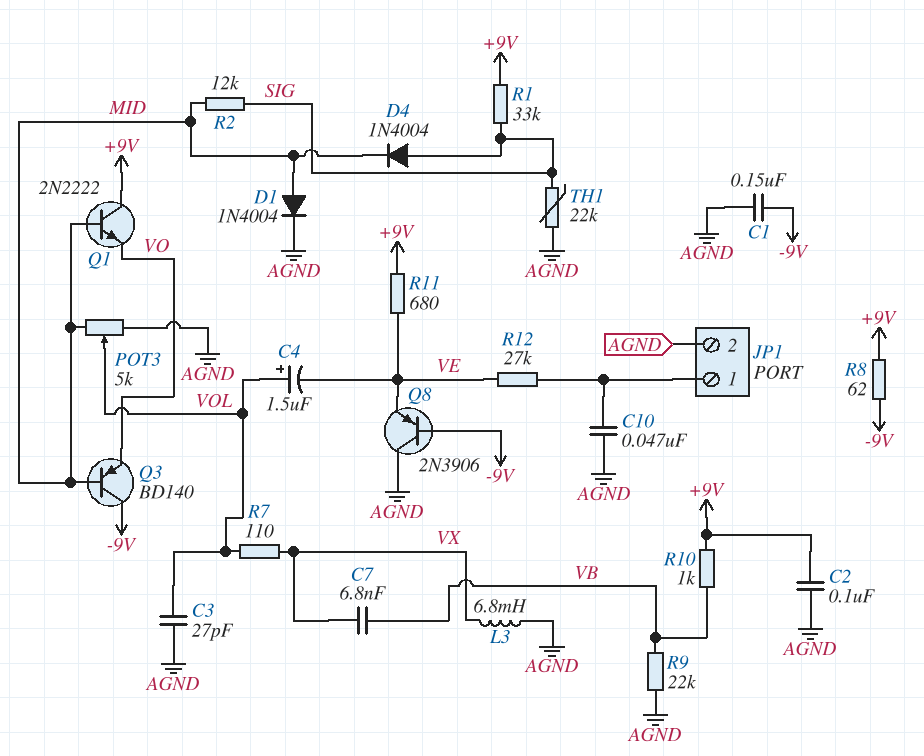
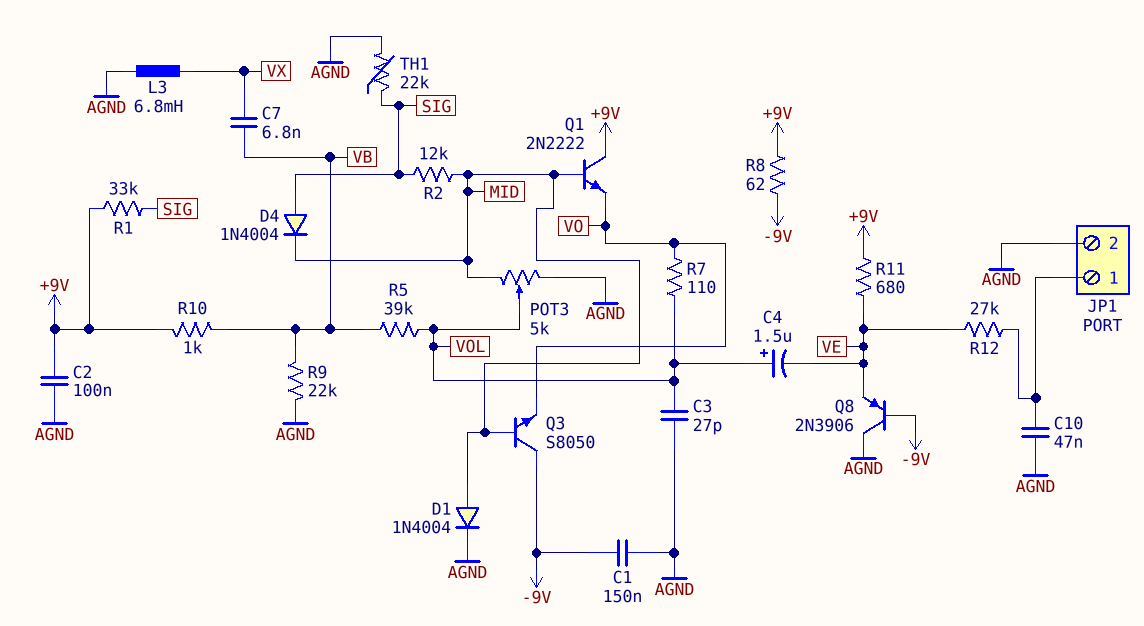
Q3: PNP BD140 (B MID, C -9V, E VO) -> NPN S8050 (B MID, C -9V, E VO)
R5: none -> 39k (VB, VOL)
R7: 110 (VOL, VX) -> 110 (VO, VOL)

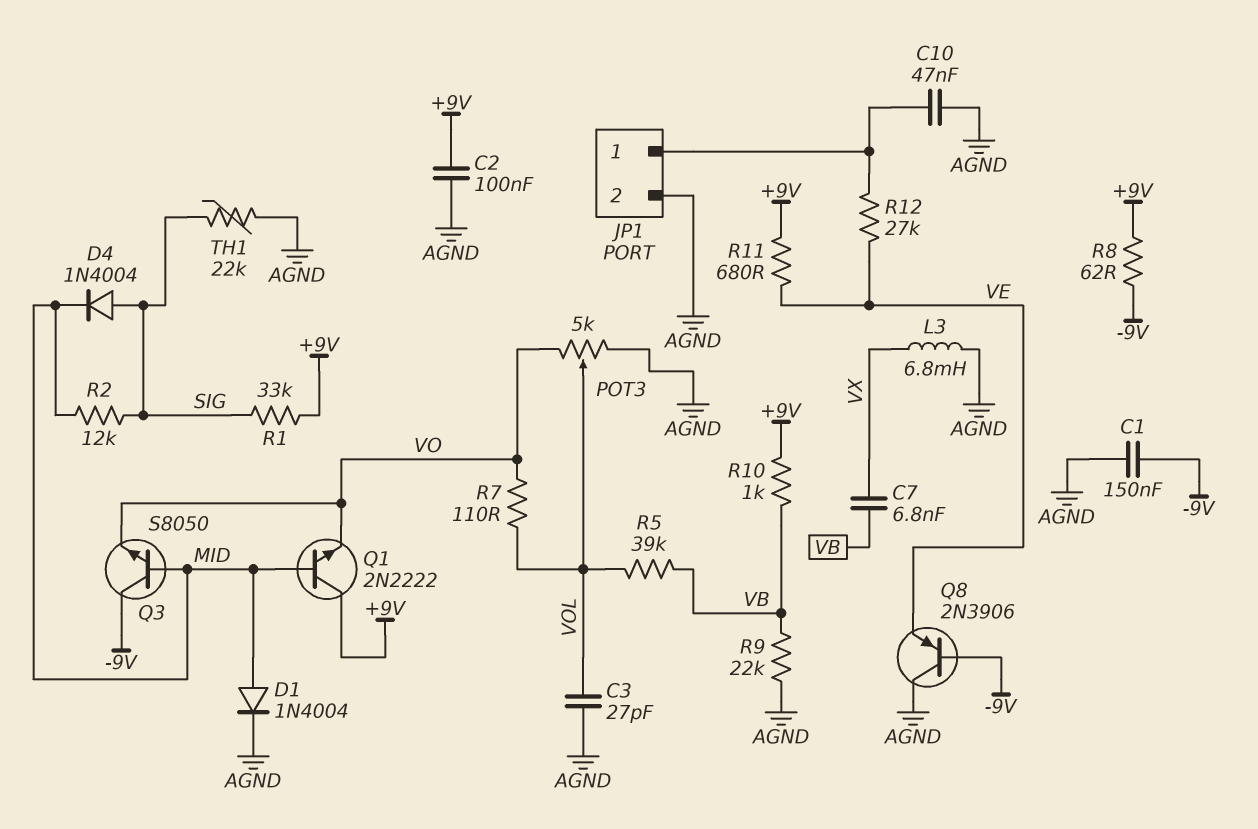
C4: 1.5uF (plus VOL, minus VE) -> none
POT3: 5k (AGND, MID, wiper VOL) -> 5k (AGND, VO, wiper VOL)

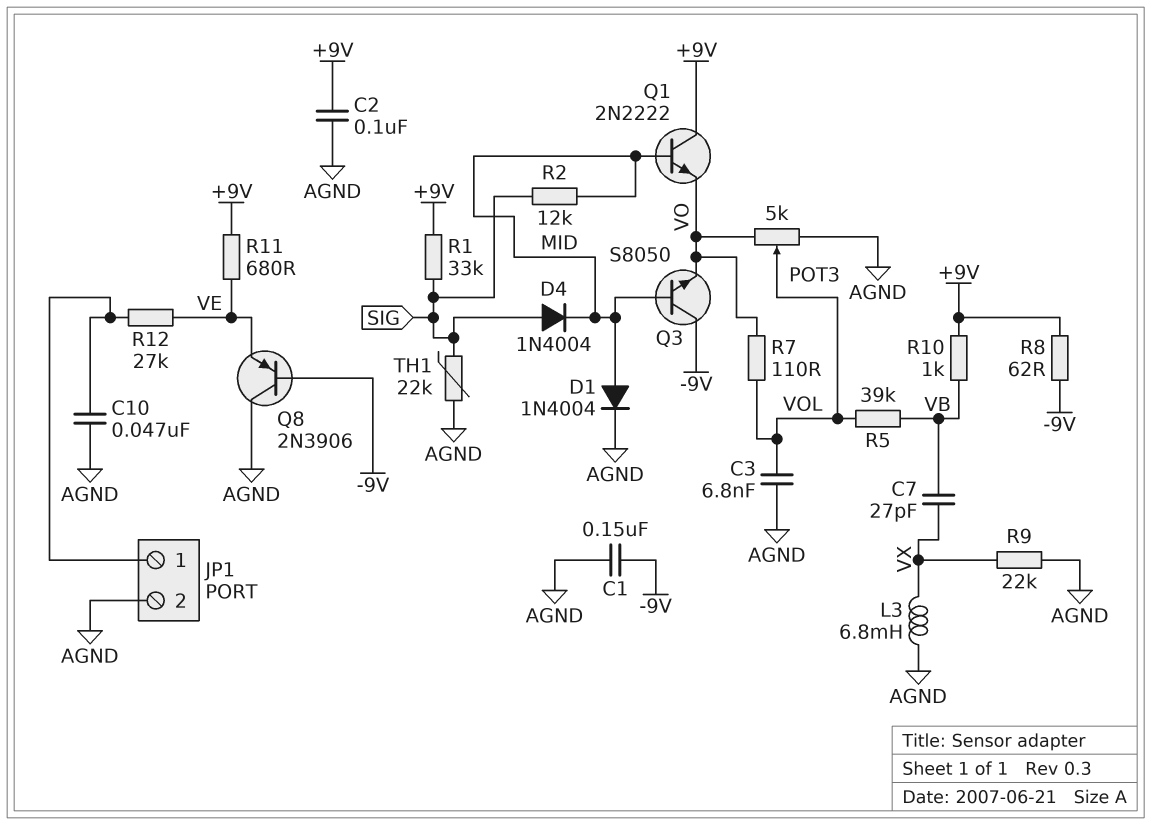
C3: 27pF (AGND, VOL) -> 6.8nF (AGND, VOL)
C7: 6.8nF (VB, VX) -> 27pF (VB, VX)
R9: 22k (AGND, VB) -> 22k (AGND, VX)

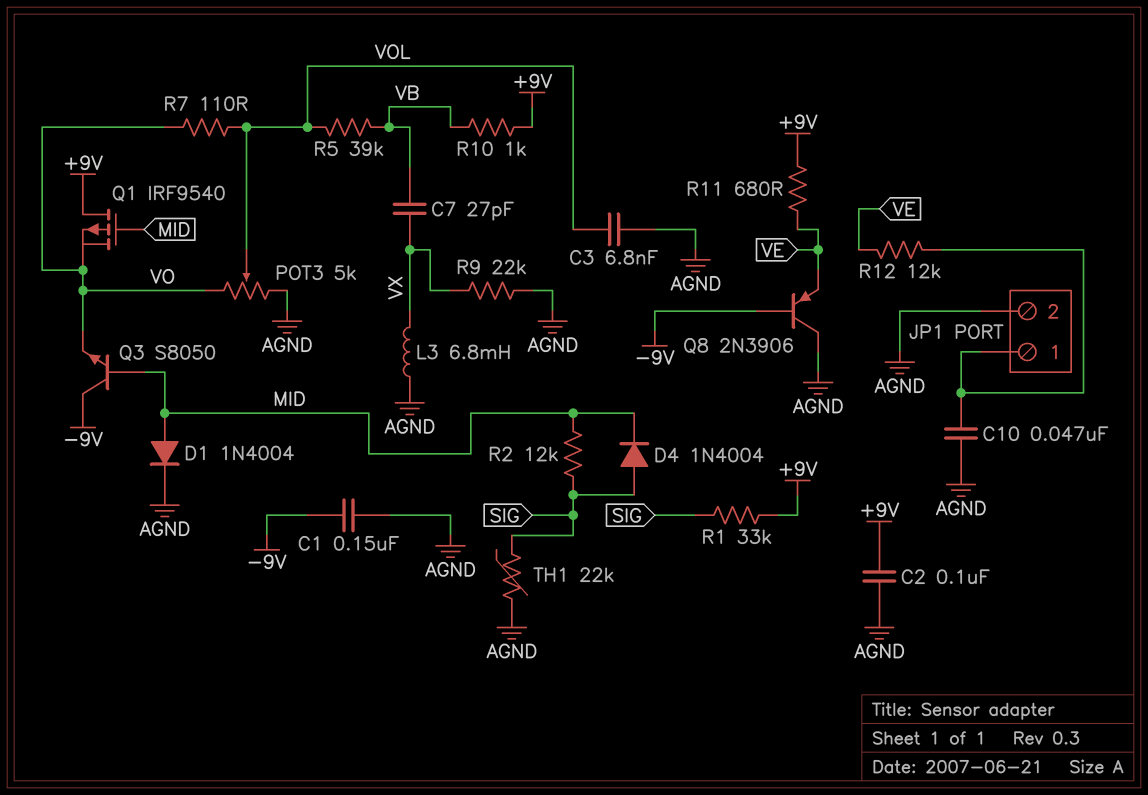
Q1: NPN 2N2222 (B MID, C +9V, E VO) -> PMOS IRF9540 (G MID, D +9V, S VO)
R8: 62 (+9V, -9V) -> none
R12: 27k (JP1/1, VE) -> 12k (JP1/1, VE)

